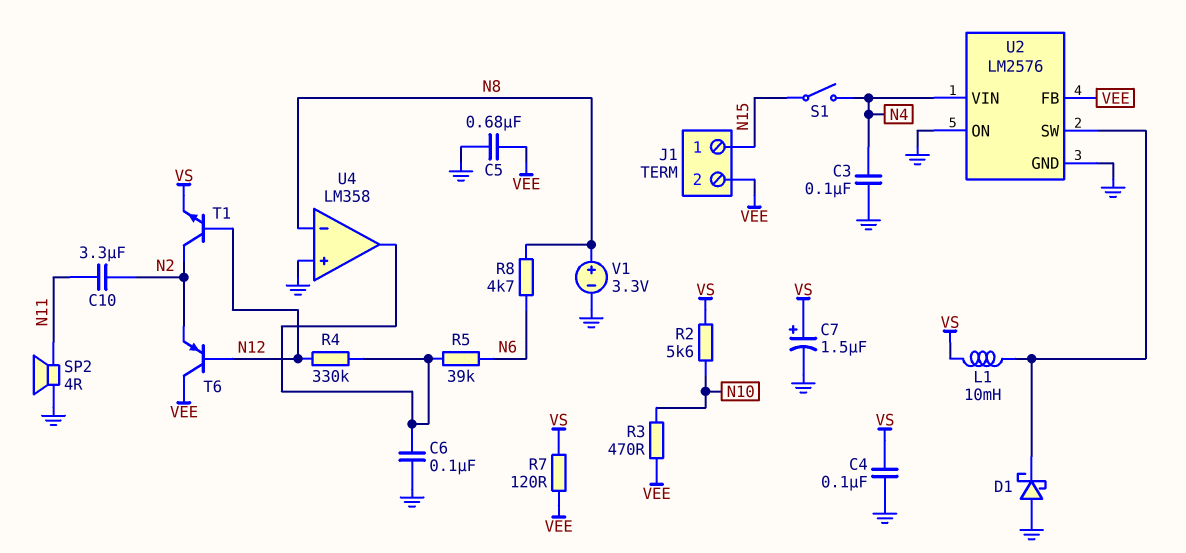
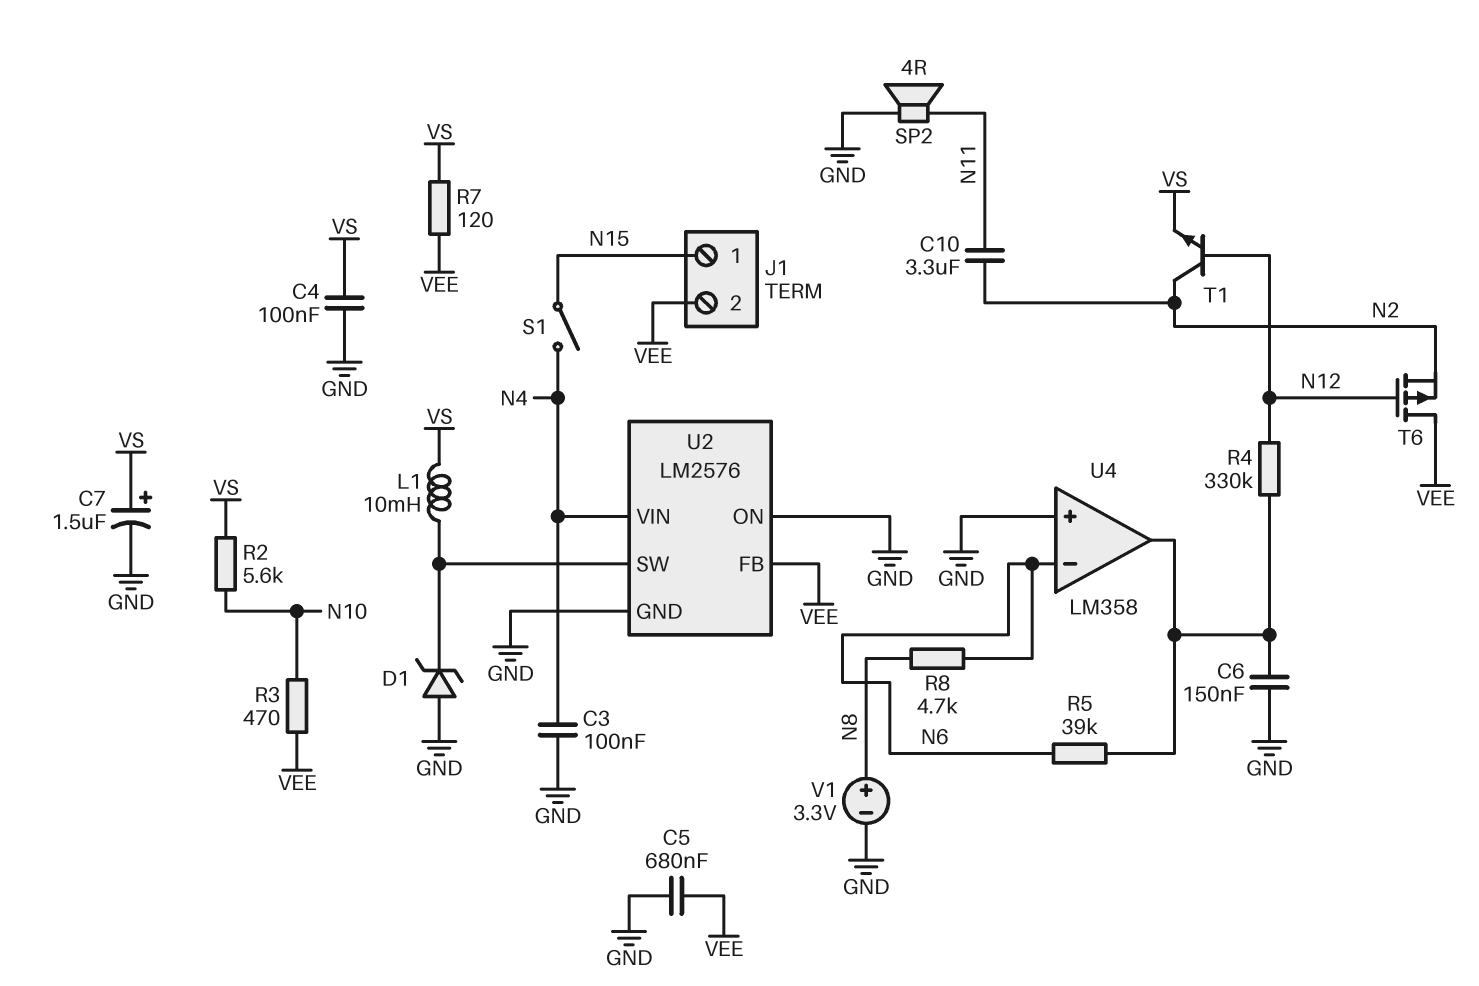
C6: 100nF (GND, U4/out) -> 150nF (GND, U4/out)
D1: schottky (A GND, K U2/SW) -> zener (A GND, K U2/SW)
T6: PNP (B N12, C VEE, E N2) -> PMOS (G N12, D VEE, S N2)
U4 pin in-: N8 -> N6

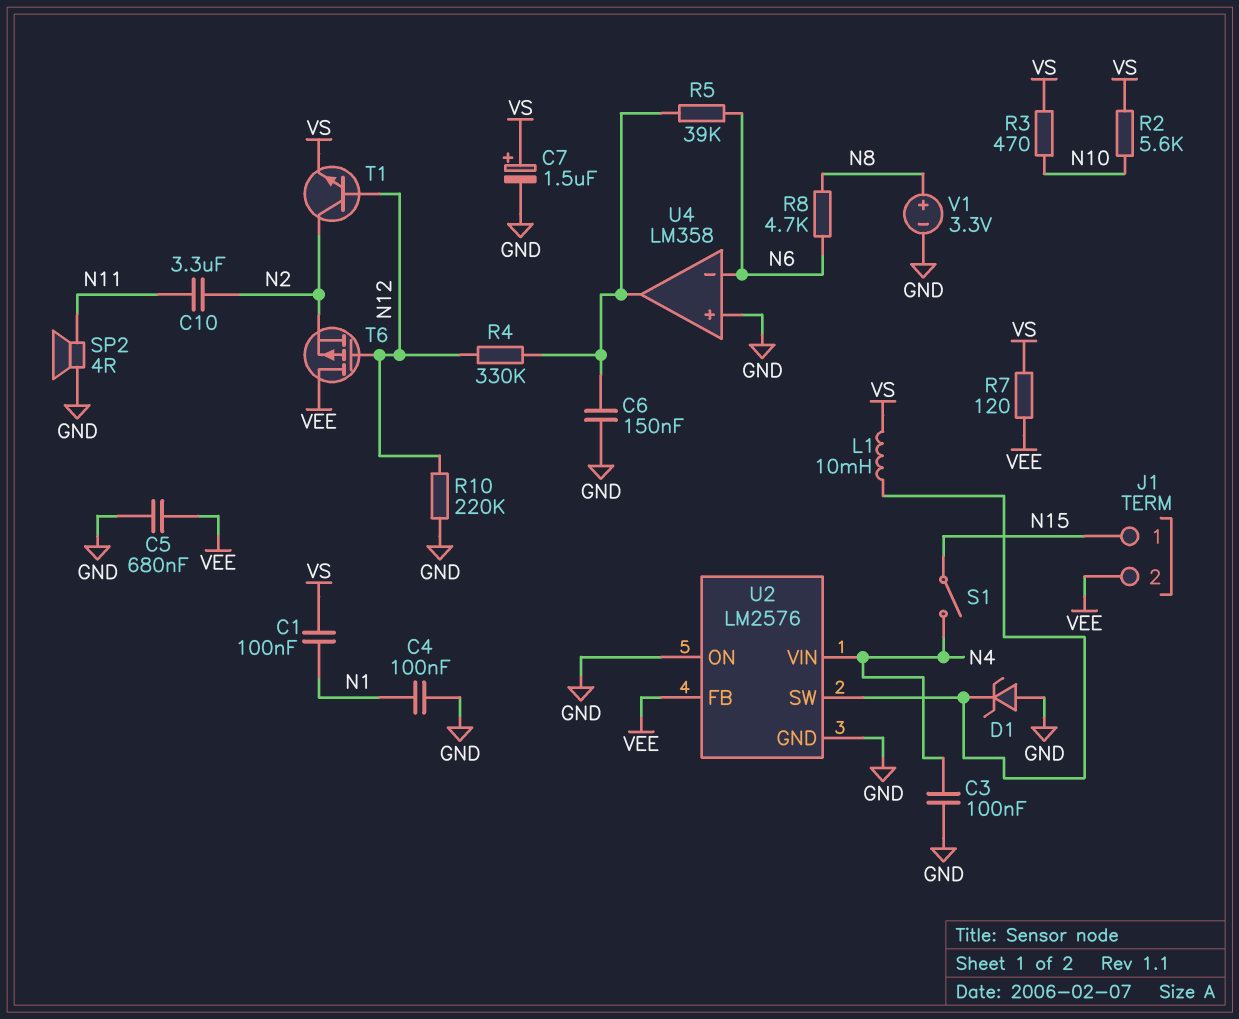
C1: none -> 100nF (N1, VS)
C4: 100nF (GND, VS) -> 100nF (GND, N1)
R3: 470 (N10, VEE) -> 470 (N10, VS)
R10: none -> 220k (GND, N12)

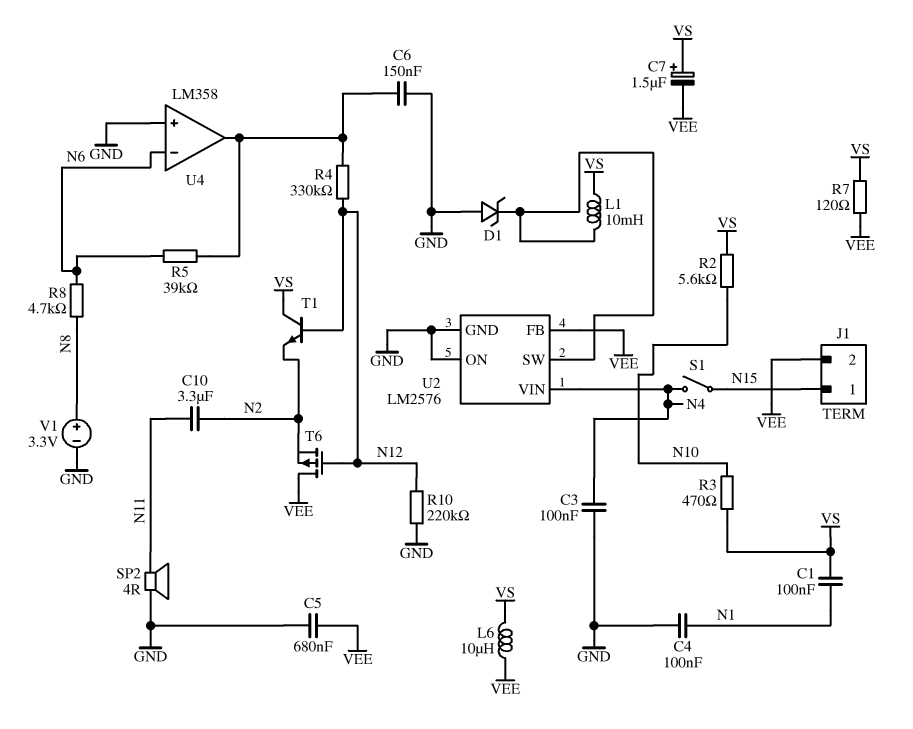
C7: 1.5uF (plus VS, minus GND) -> 1.5uF (plus VS, minus VEE)
L6: none -> 10uH (VEE, VS)
T1: NPN (B N12, C N2, E VS) -> NPN (B N12, C VS, E N2)

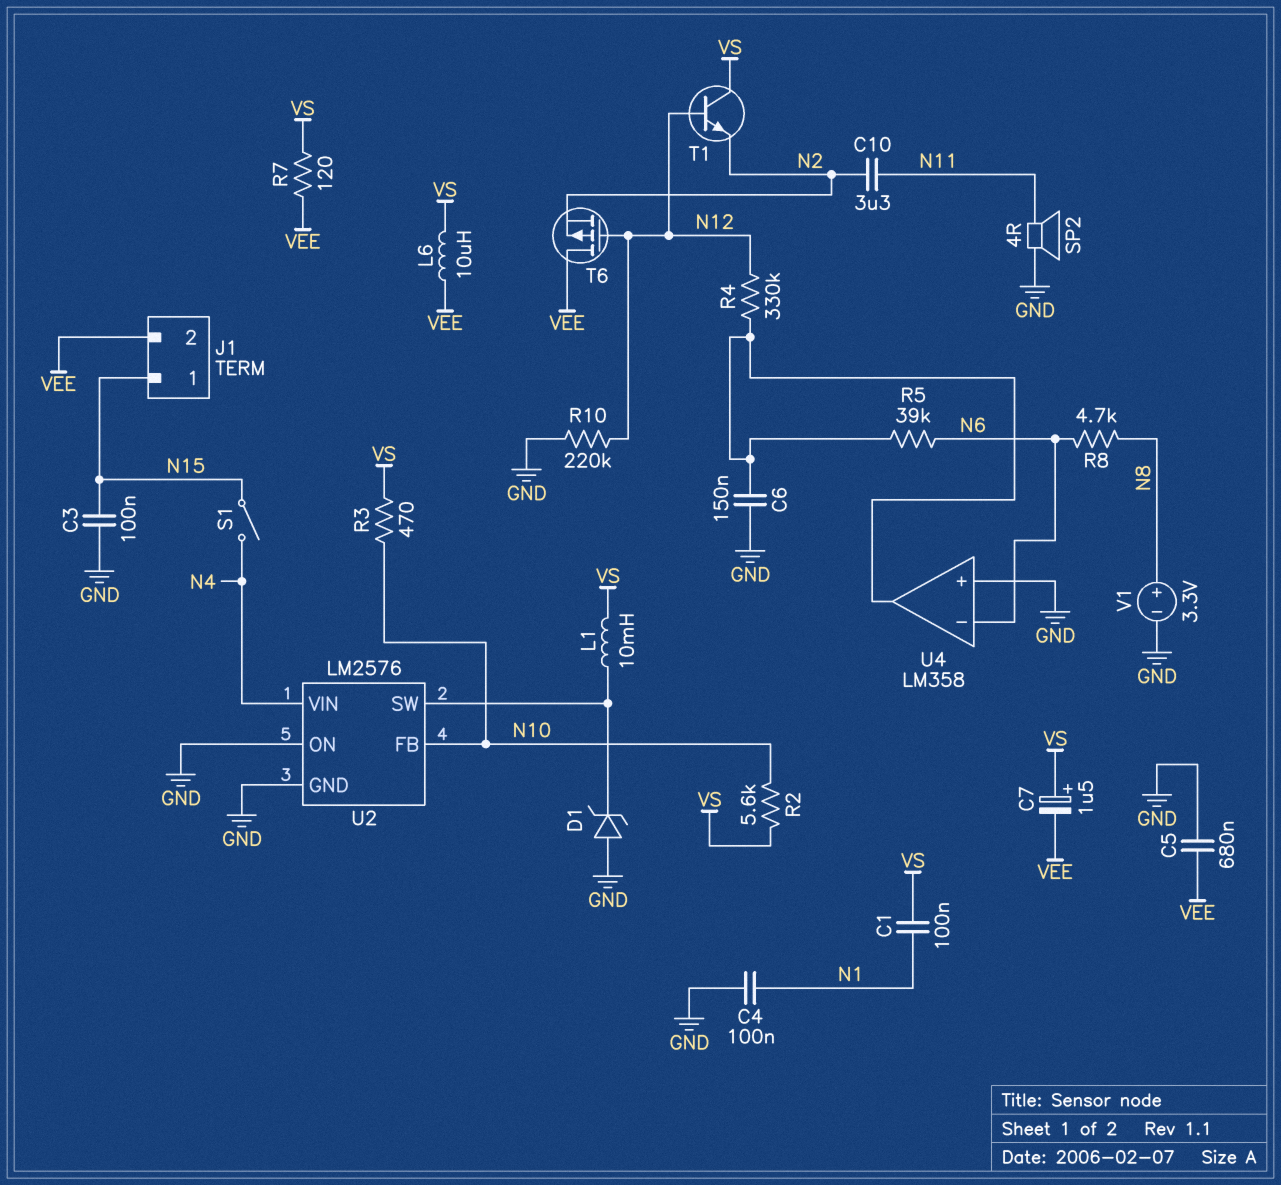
C3: 100nF (GND, N4) -> 100nF (GND, N15)
U2 pin FB: VEE -> N10

